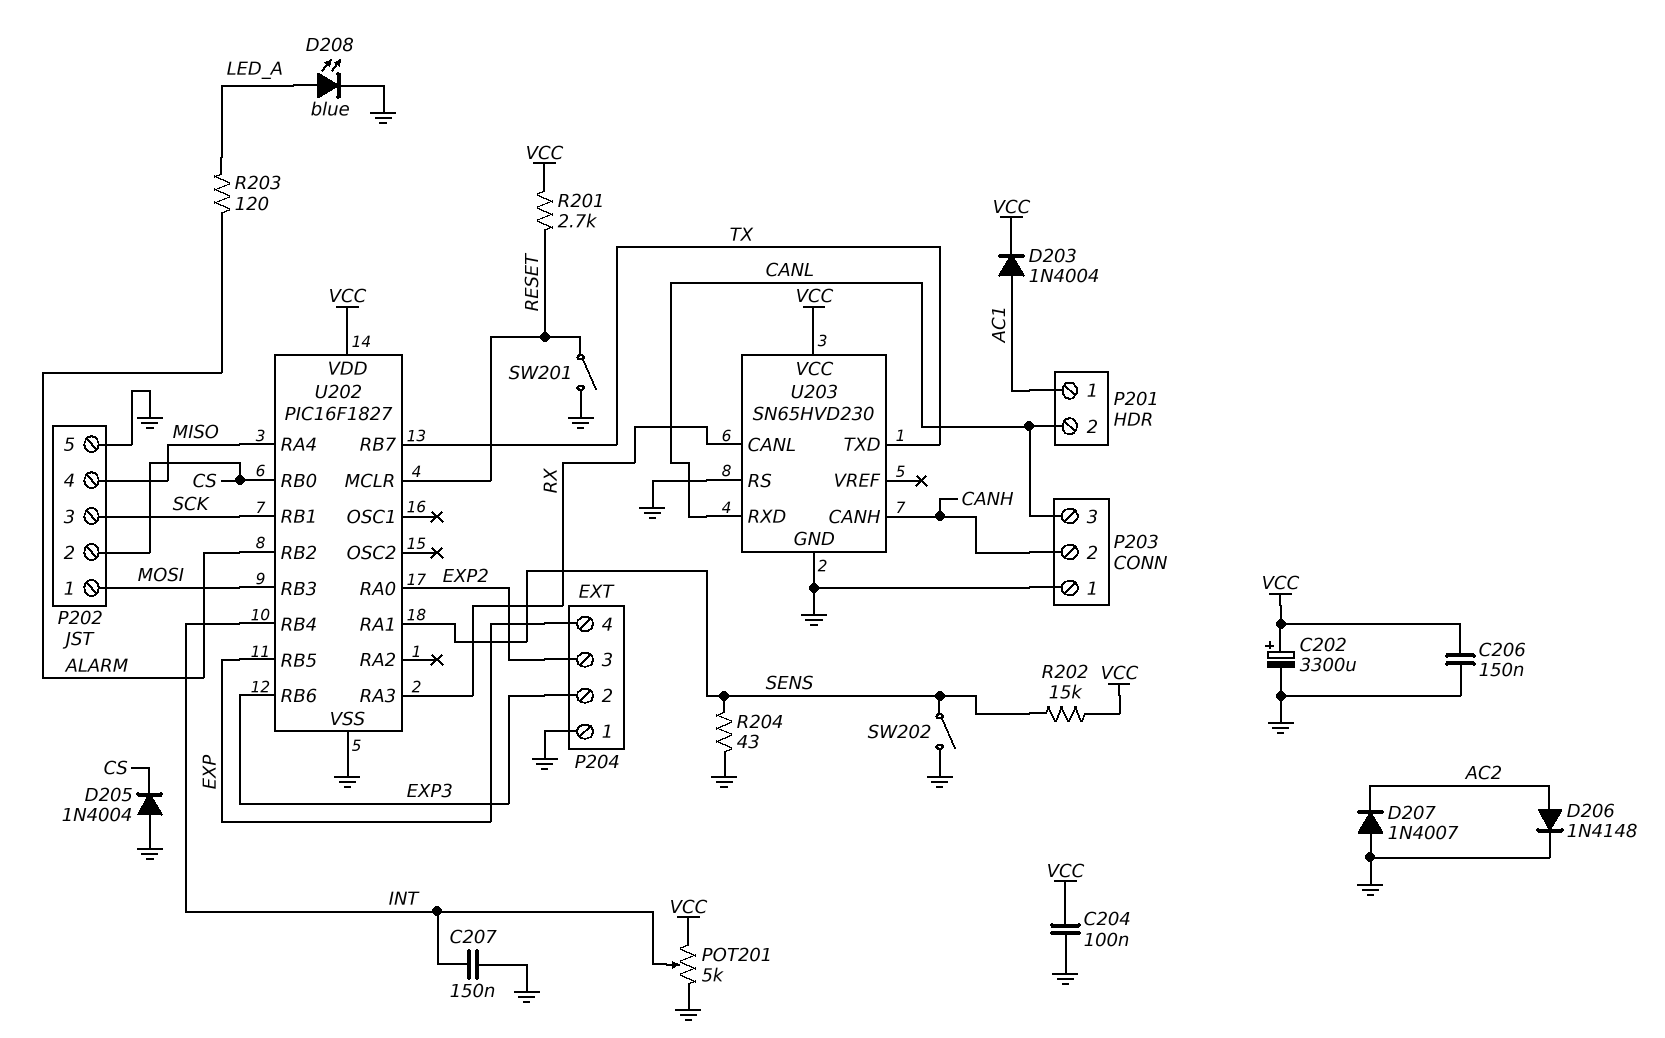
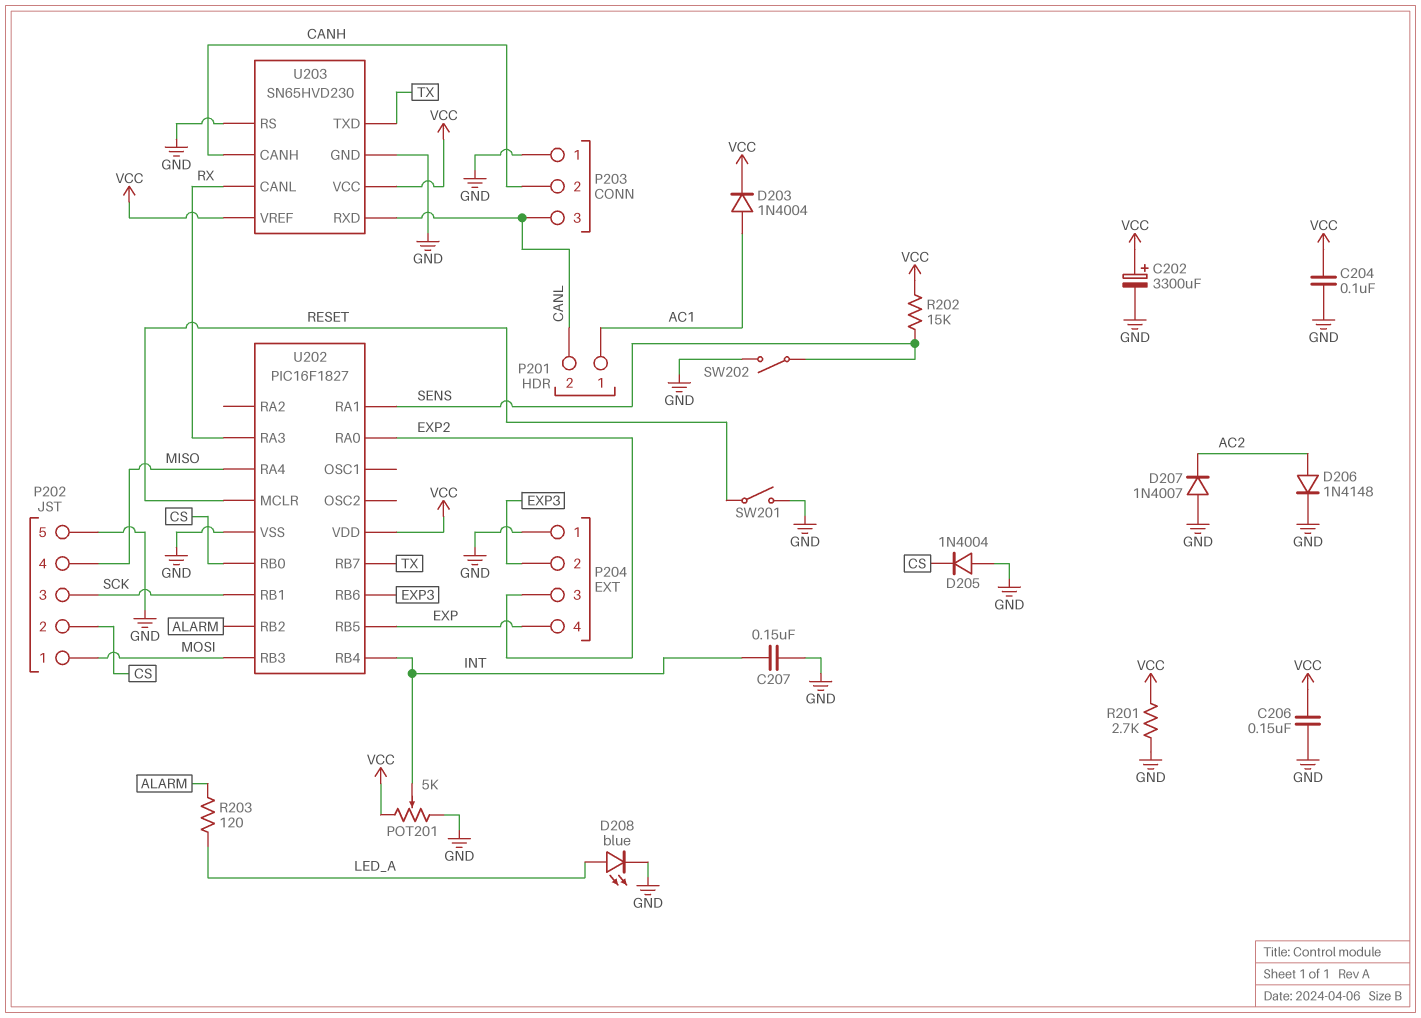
R201: 2.7k (RESET, VCC) -> 2.7k (GND, VCC)
R204: 43 (GND, SENS) -> none
U203 pin VREF: none -> VCC

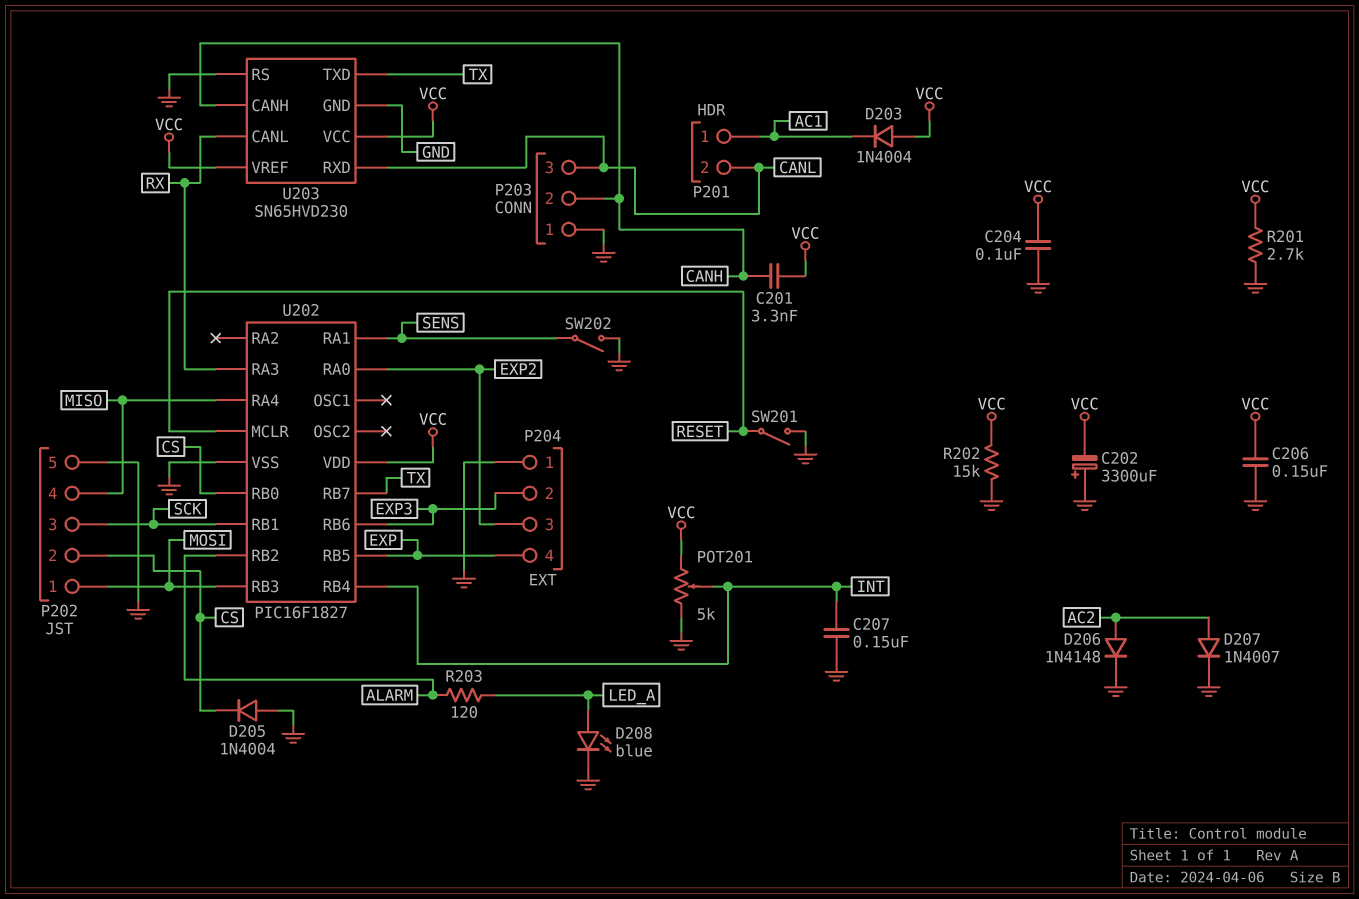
C201: none -> 3.3nF (CANH, VCC)
C202: 3300uF (plus VCC, minus GND) -> 3300uF (plus GND, minus VCC)
D203: diode 1N4004 (A AC1, K VCC) -> diode 1N4004 (A VCC, K AC1)
D207: diode 1N4007 (A GND, K AC2) -> diode 1N4007 (A AC2, K GND)
R202: 15k (SENS, VCC) -> 15k (GND, VCC)

